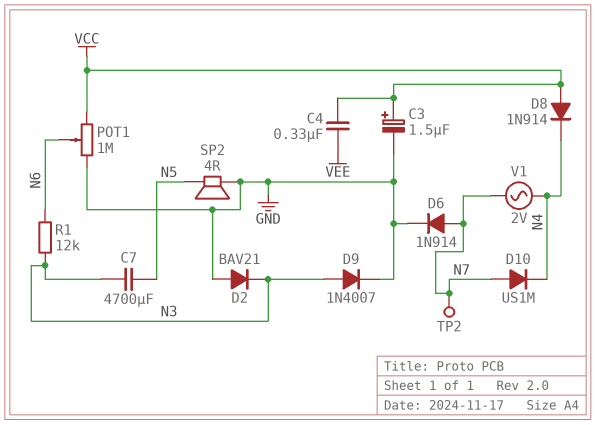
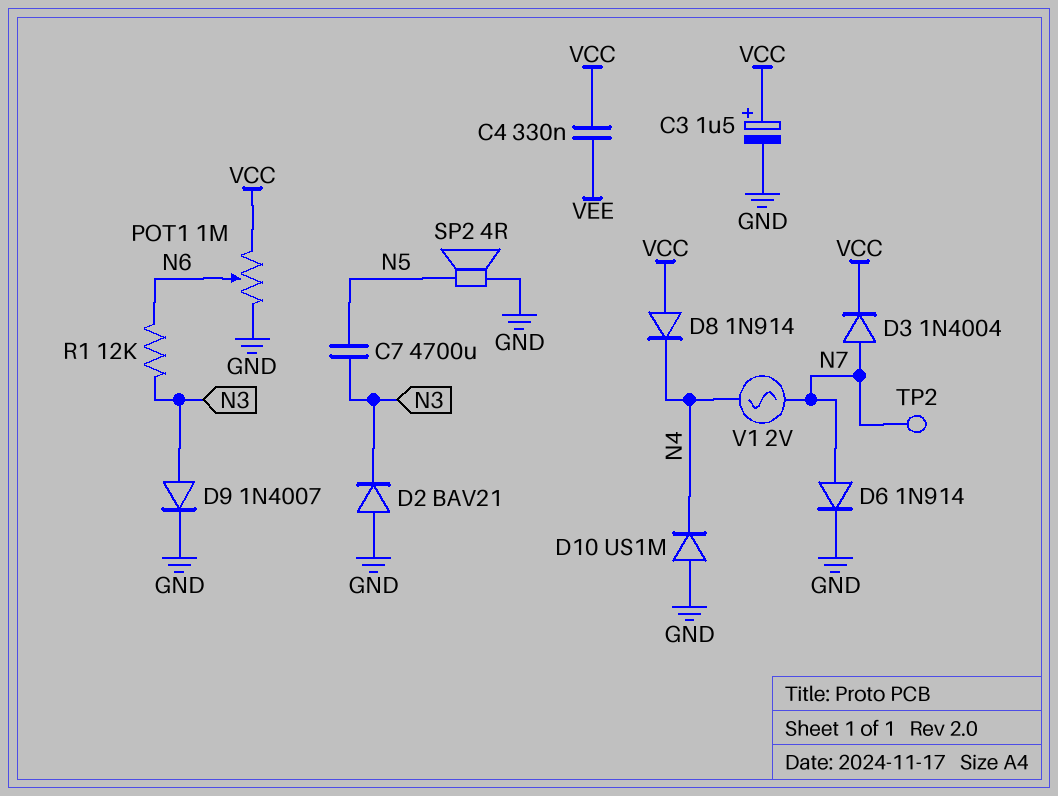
D3: none -> diode 1N4004 (A N7, K VCC)
D10: diode US1M (A N7, K N4) -> diode US1M (A GND, K N4)

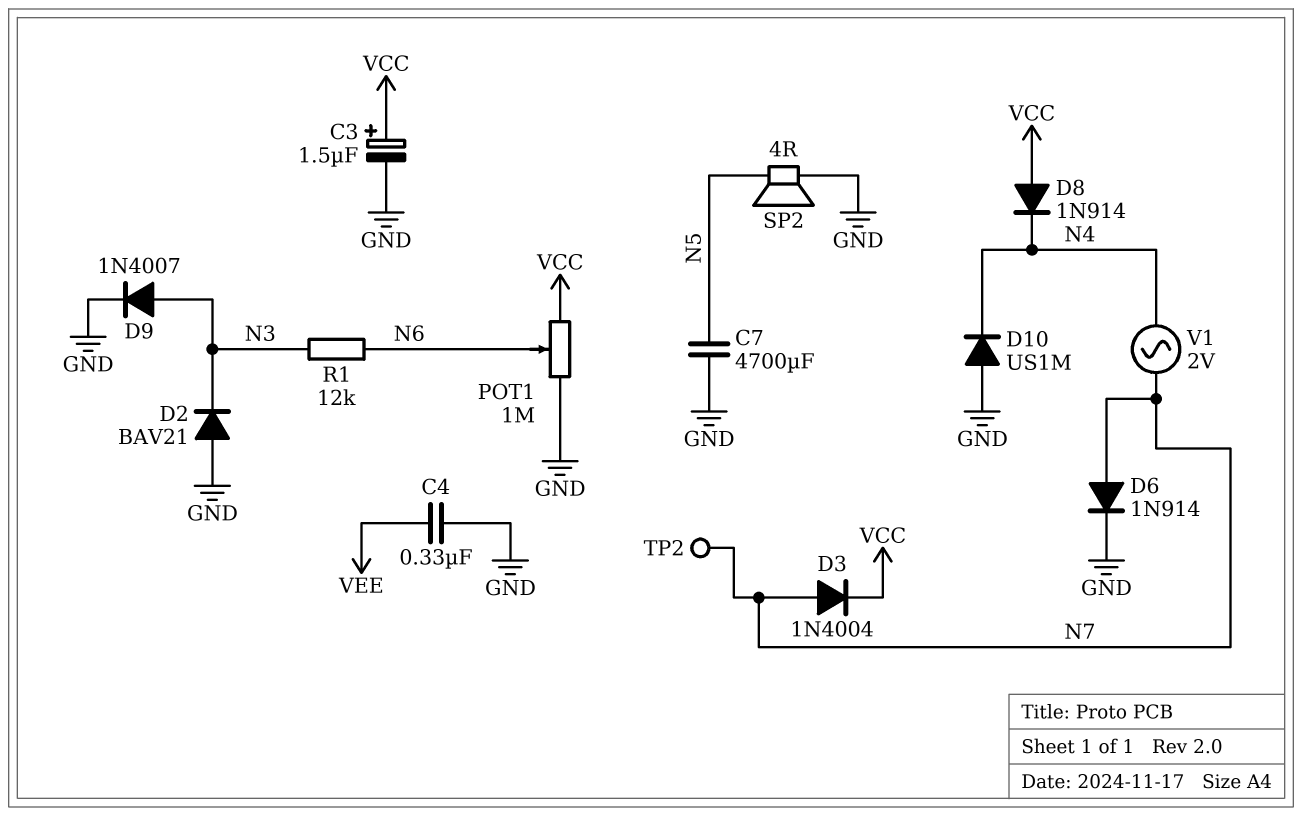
C4: 330nF (VCC, VEE) -> 330nF (GND, VEE)
C7: 4700uF (N3, N5) -> 4700uF (GND, N5)

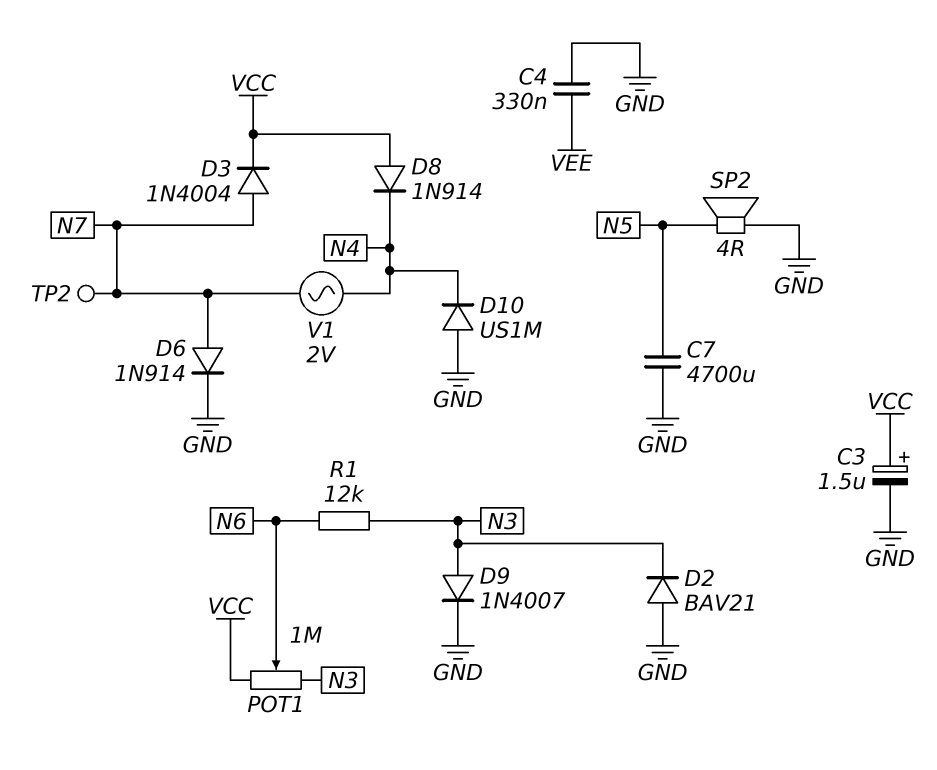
POT1: 1M (GND, VCC, wiper N6) -> 1M (N3, VCC, wiper N6)

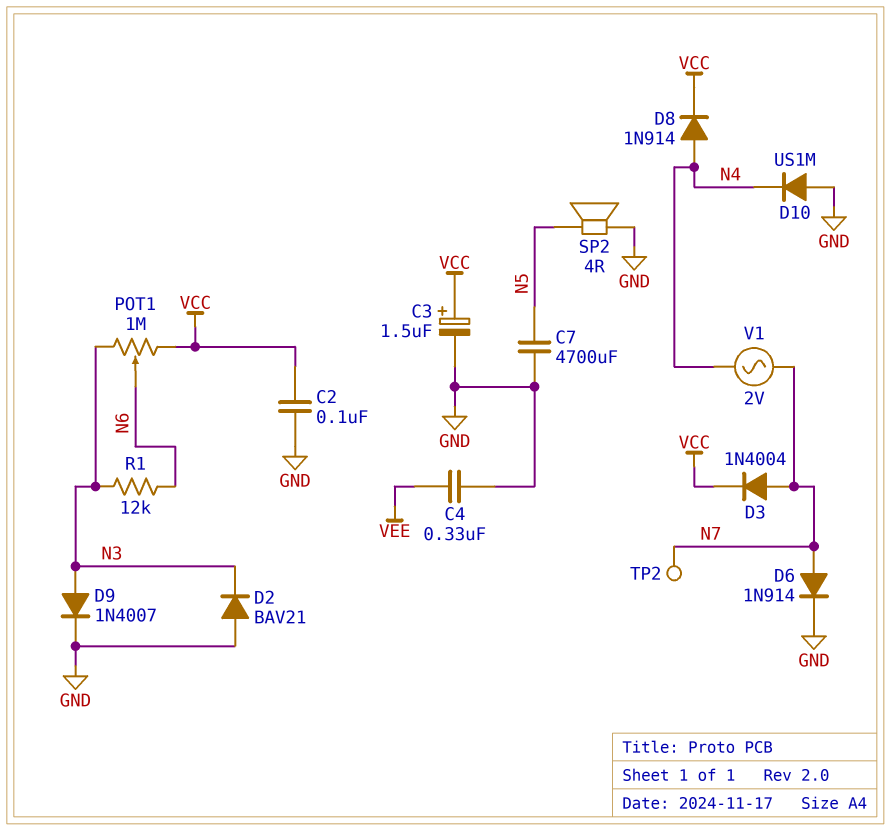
C2: none -> 100nF (GND, VCC)
D8: diode 1N914 (A VCC, K N4) -> diode 1N914 (A N4, K VCC)

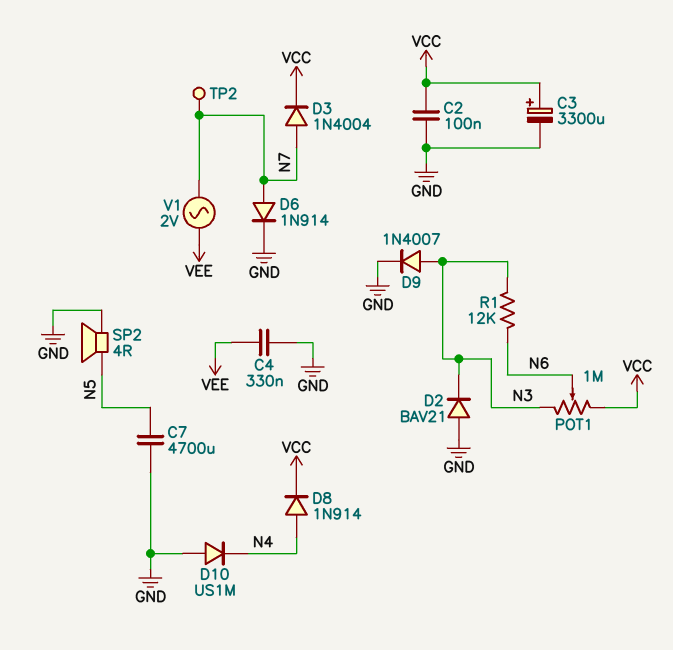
C3: 1.5uF (plus VCC, minus GND) -> 3300uF (plus VCC, minus GND)
V1: AC 2V (N4, N7) -> AC 2V (N7, VEE)

